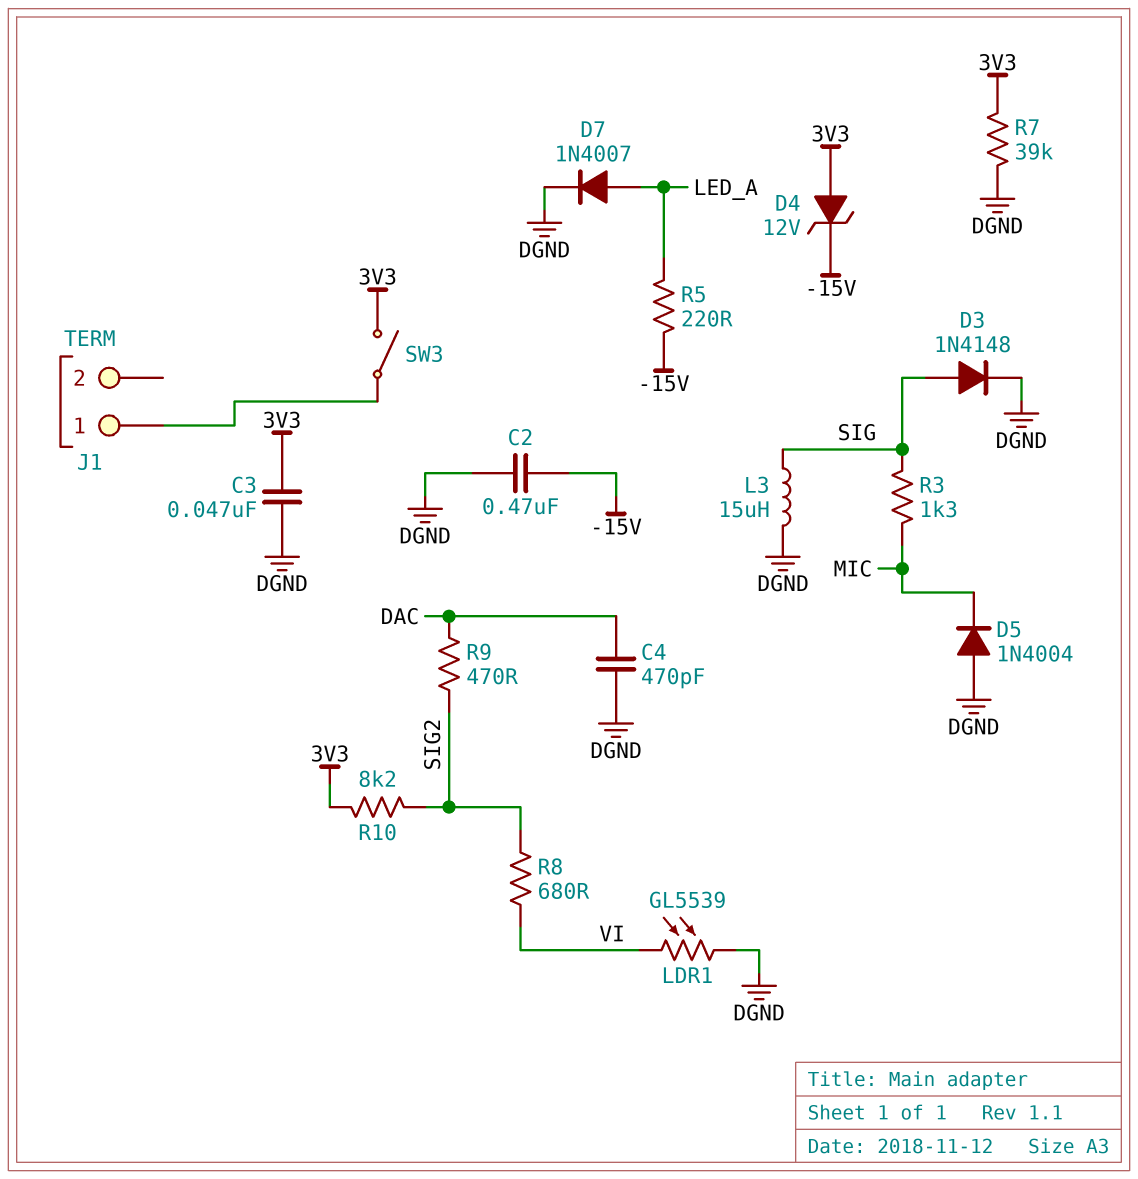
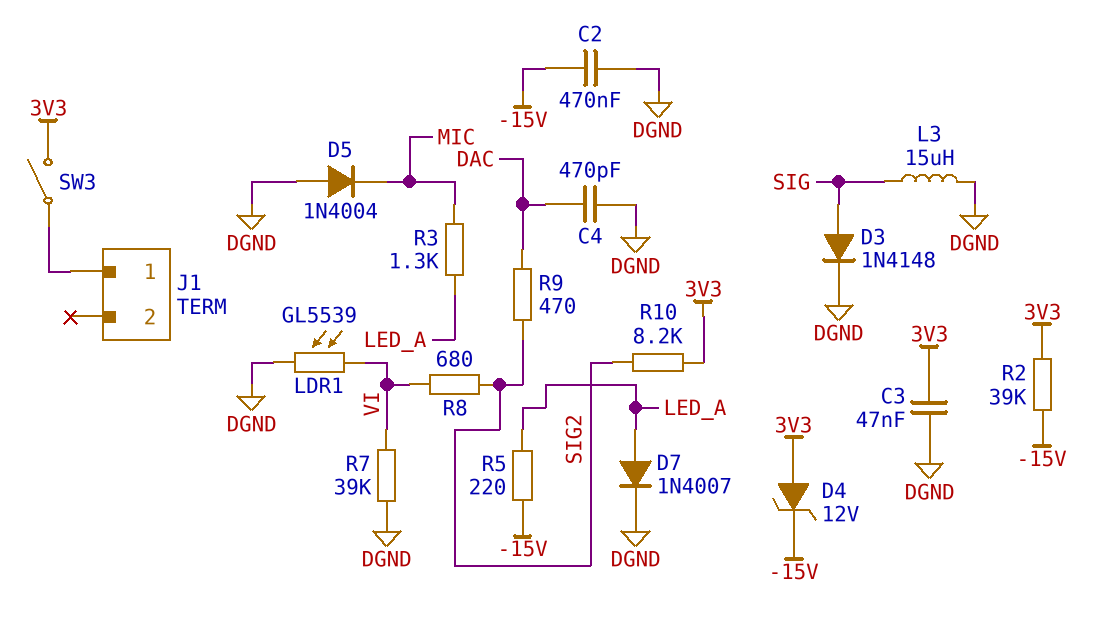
R2: none -> 39k (-15V, 3V3)
R3: 1.3k (MIC, SIG) -> 1.3k (LED_A, MIC)
R7: 39k (3V3, DGND) -> 39k (DGND, VI)

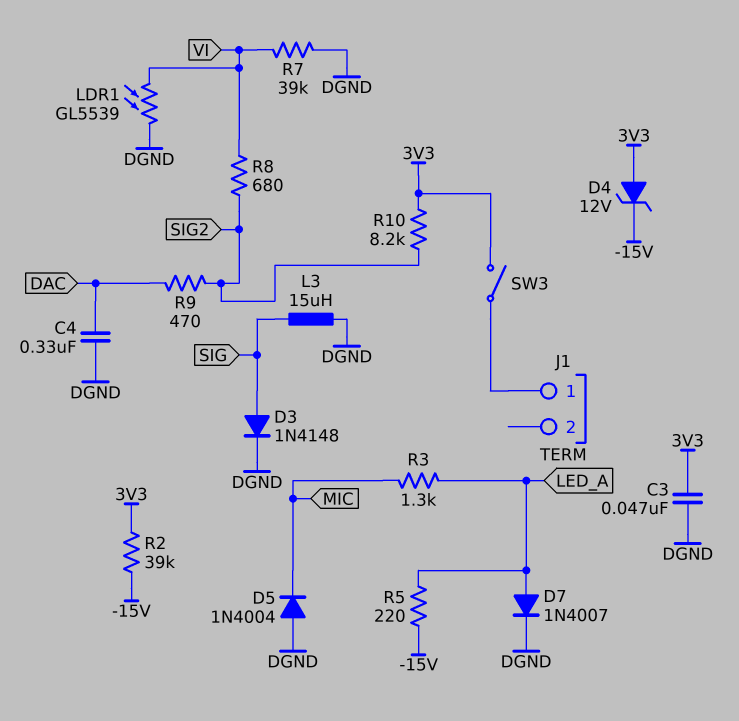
C2: 470nF (-15V, DGND) -> none
C4: 470pF (DAC, DGND) -> 330nF (DAC, DGND)

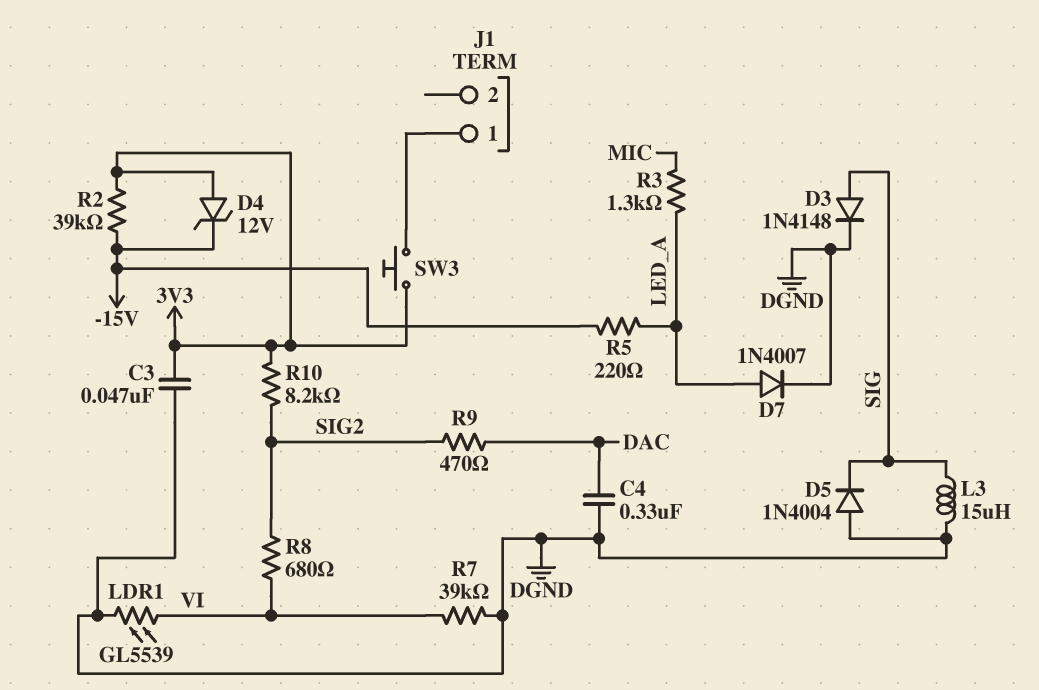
D5: diode 1N4004 (A DGND, K MIC) -> diode 1N4004 (A DGND, K SIG)
SW3: switch (3V3, J1/1) -> button (3V3, J1/1)

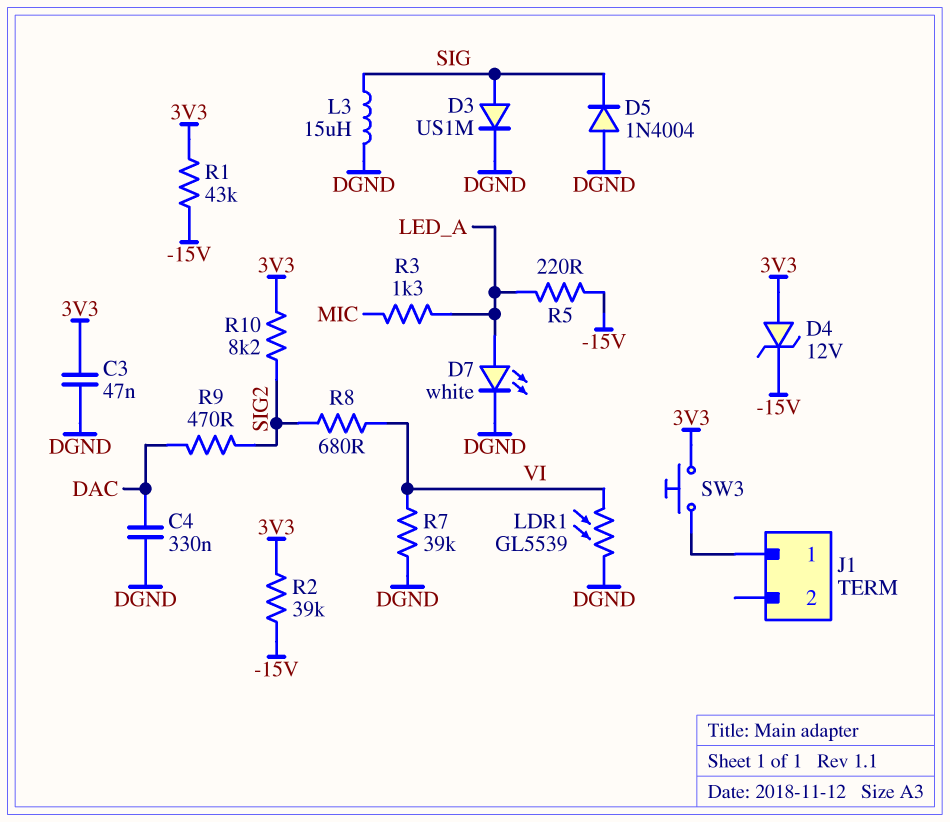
D3: diode 1N4148 (A SIG, K DGND) -> diode US1M (A SIG, K DGND)
D7: diode 1N4007 (A LED_A, K DGND) -> LED white (A LED_A, K DGND)
R1: none -> 43k (-15V, 3V3)

